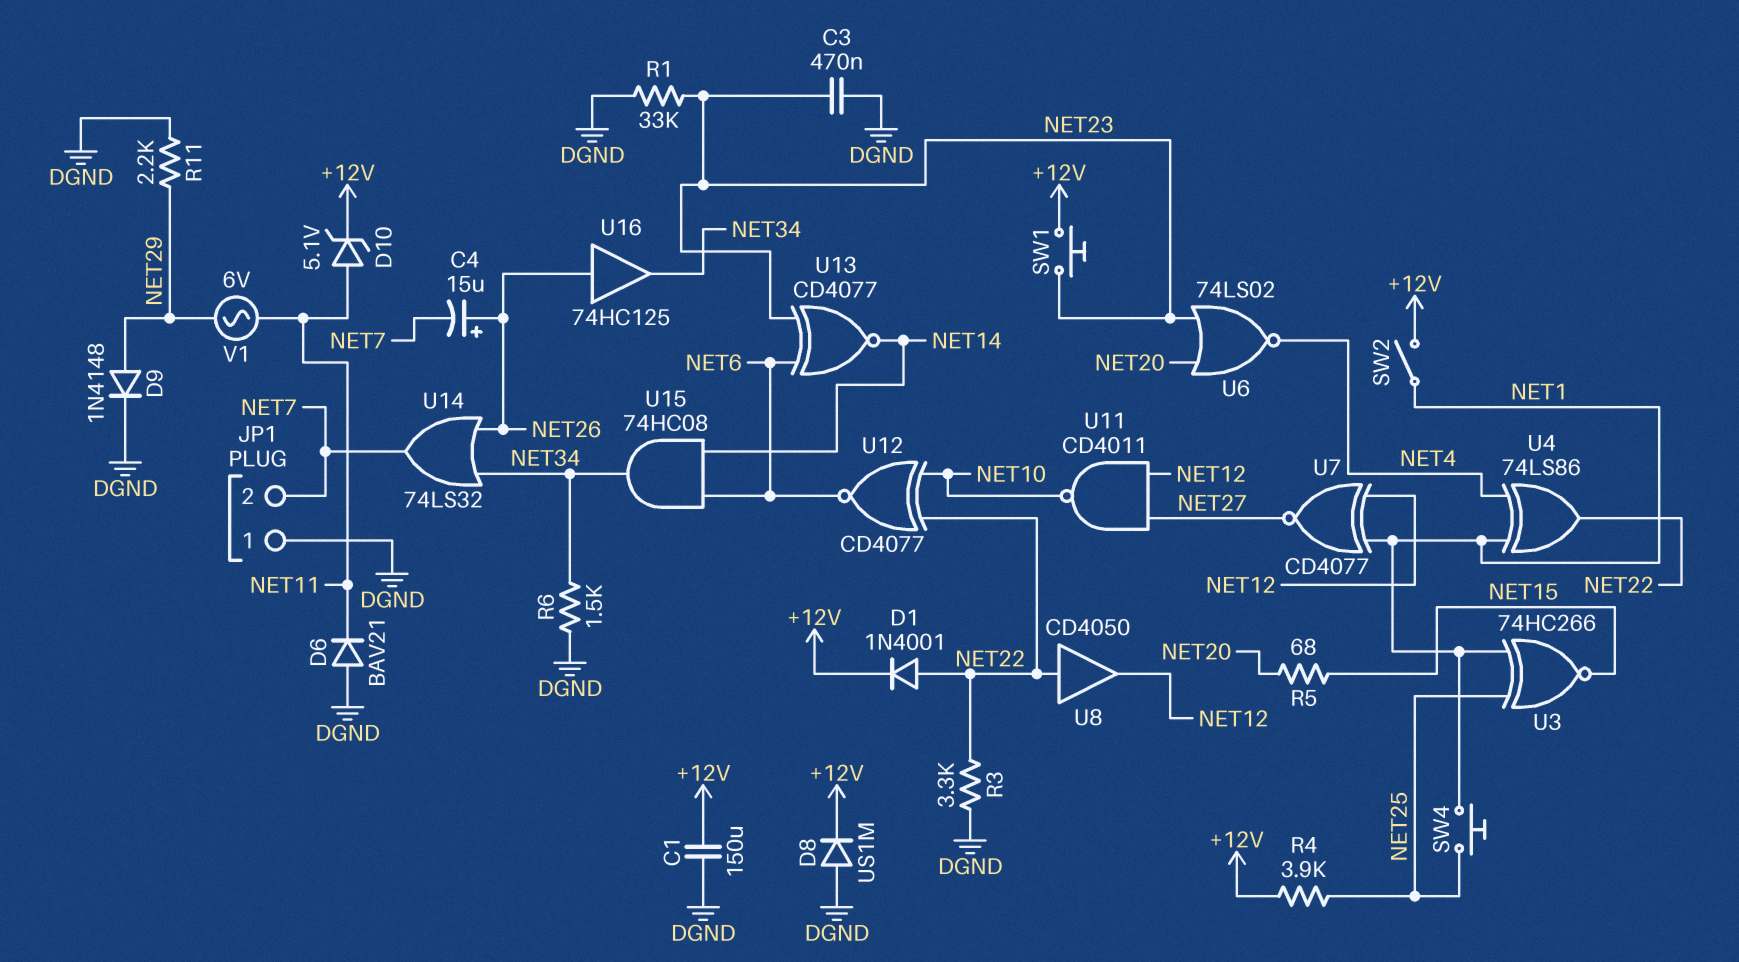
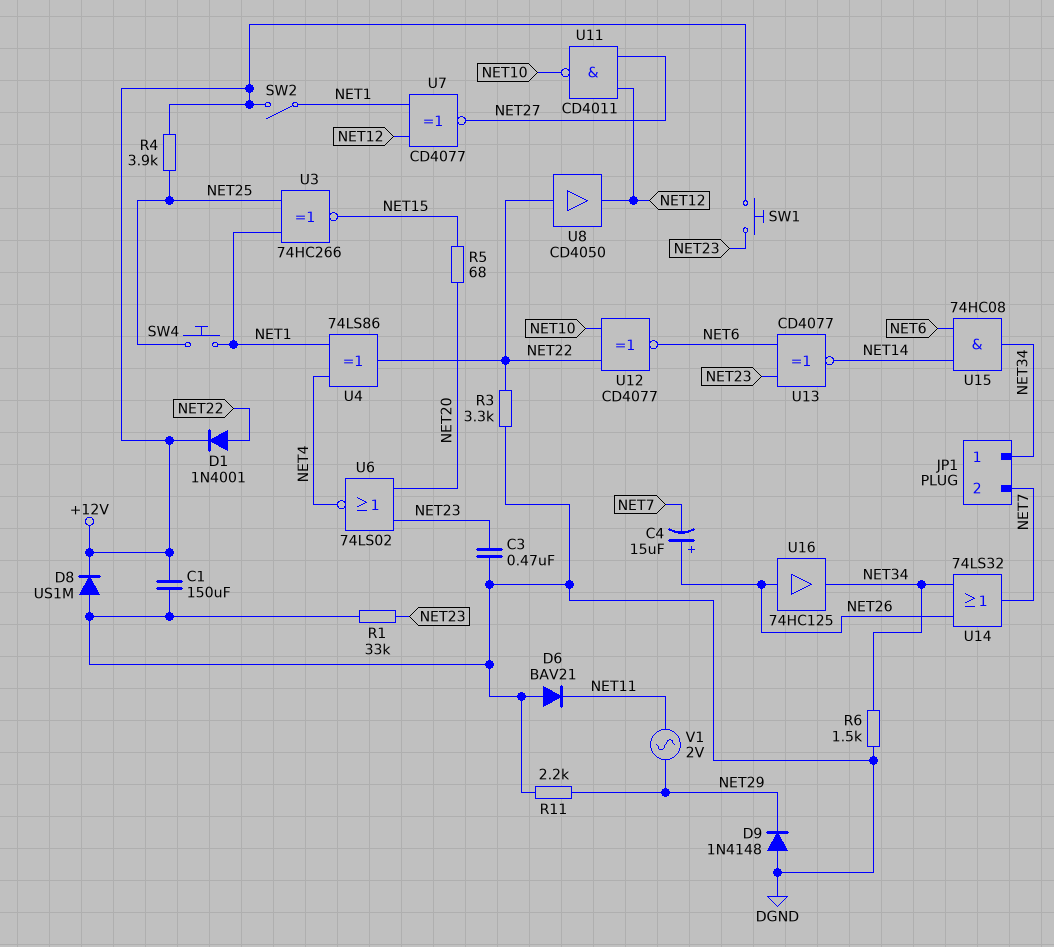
D9: diode 1N4148 (A NET29, K DGND) -> diode 1N4148 (A DGND, K NET29)
D10: zener 5.1V (A NET11, K +12V) -> none
JP1 pin 1: DGND -> NET34
V1: AC 6V (NET11, NET29) -> AC 2V (NET11, NET29)

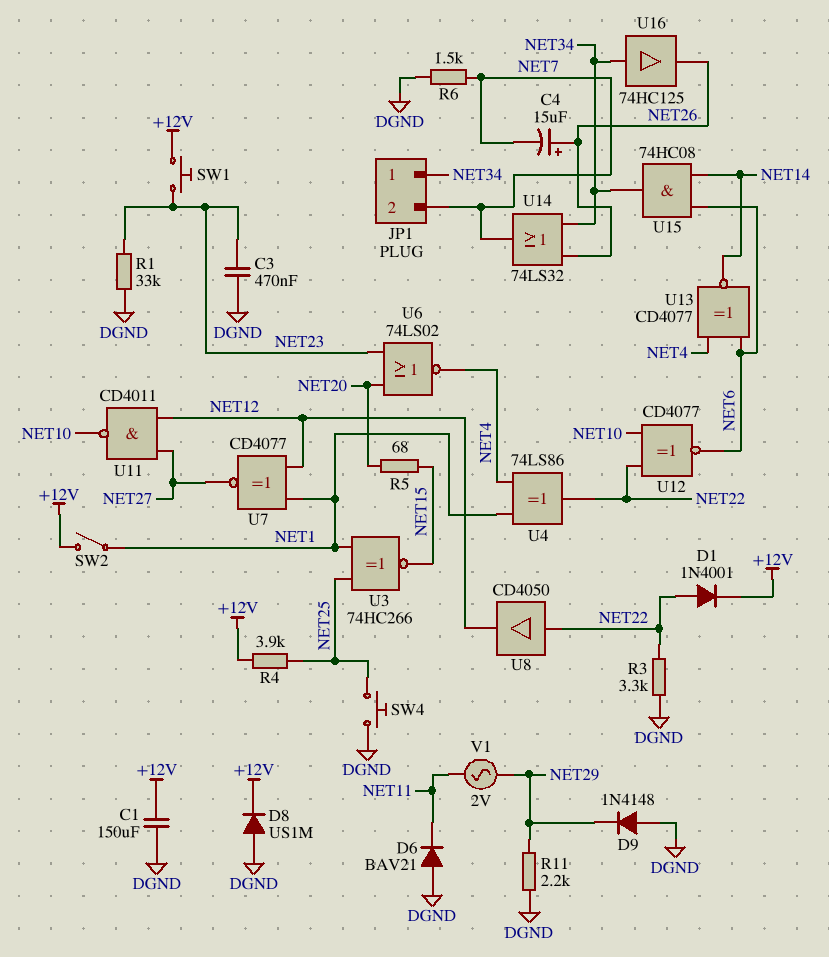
R6: 1.5k (DGND, NET34) -> 1.5k (DGND, NET7)
SW4: button (NET1, NET25) -> button (DGND, NET25)
U13: XNOR CD4077 (in NET6, in NET23, out NET14) -> XNOR CD4077 (in NET4, in NET6, out NET14)
U16: buffer 74HC125 (in NET26, out NET34) -> buffer 74HC125 (in NET34, out NET26)

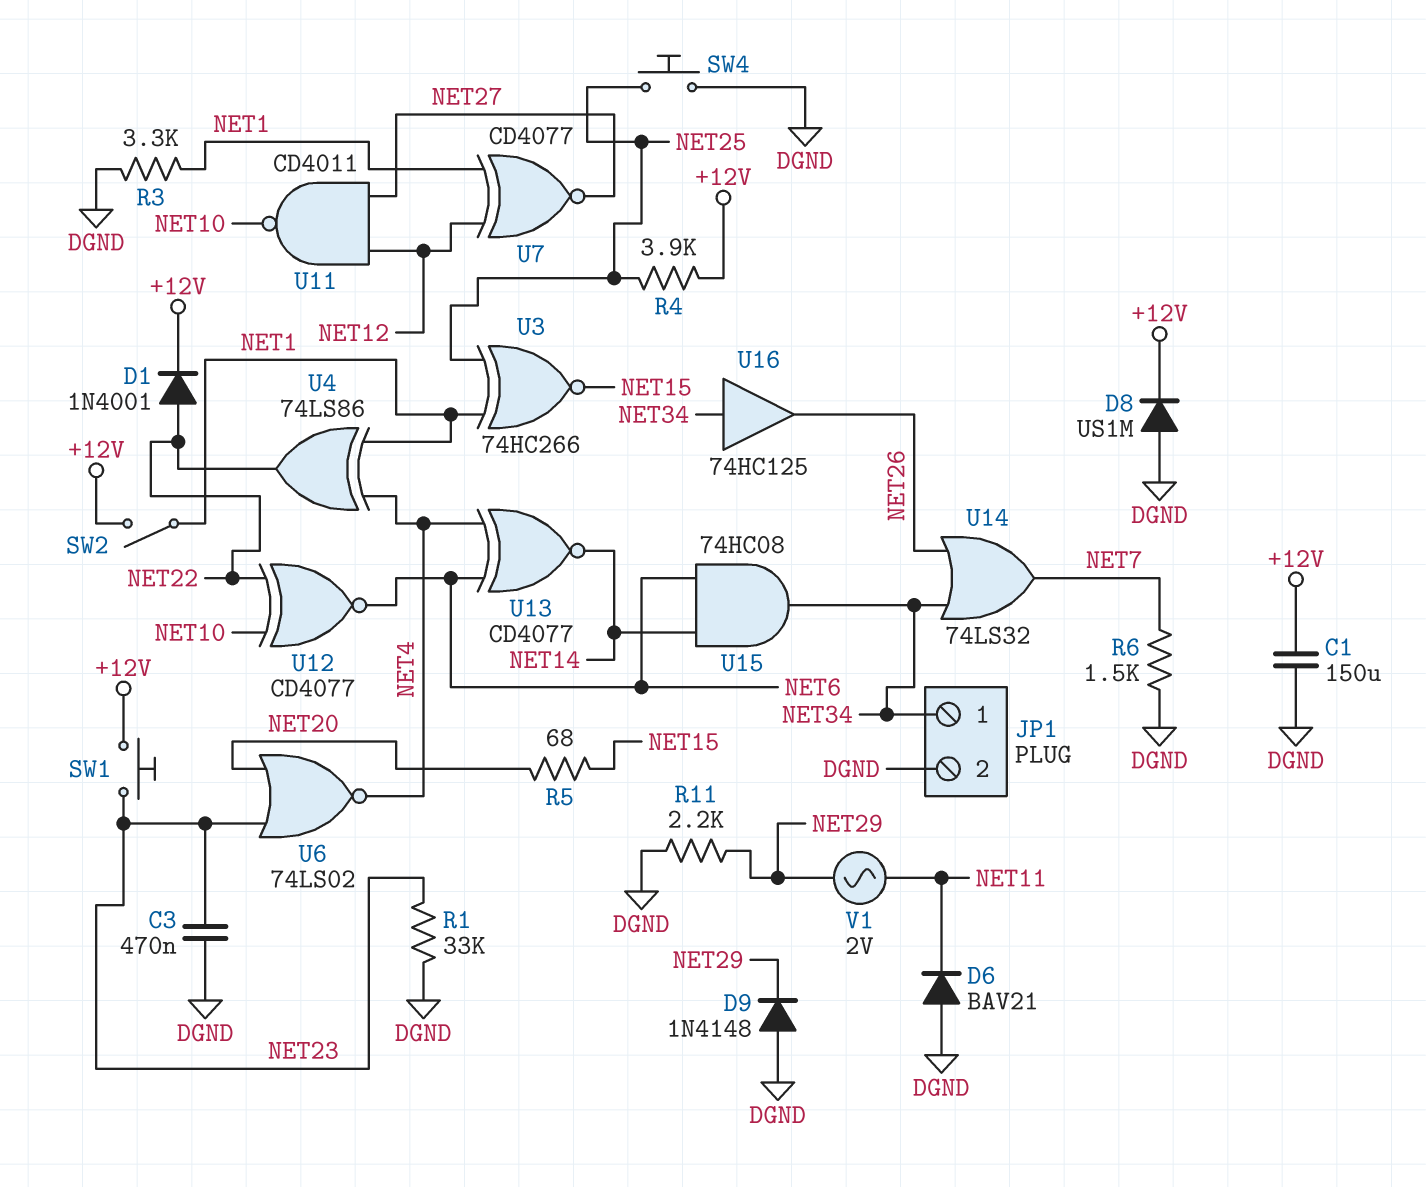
C4: 15uF (plus NET26, minus NET7) -> none
JP1 pin 2: NET7 -> DGND
R3: 3.3k (DGND, NET22) -> 3.3k (DGND, NET1)
U8: buffer CD4050 (in NET22, out NET12) -> none

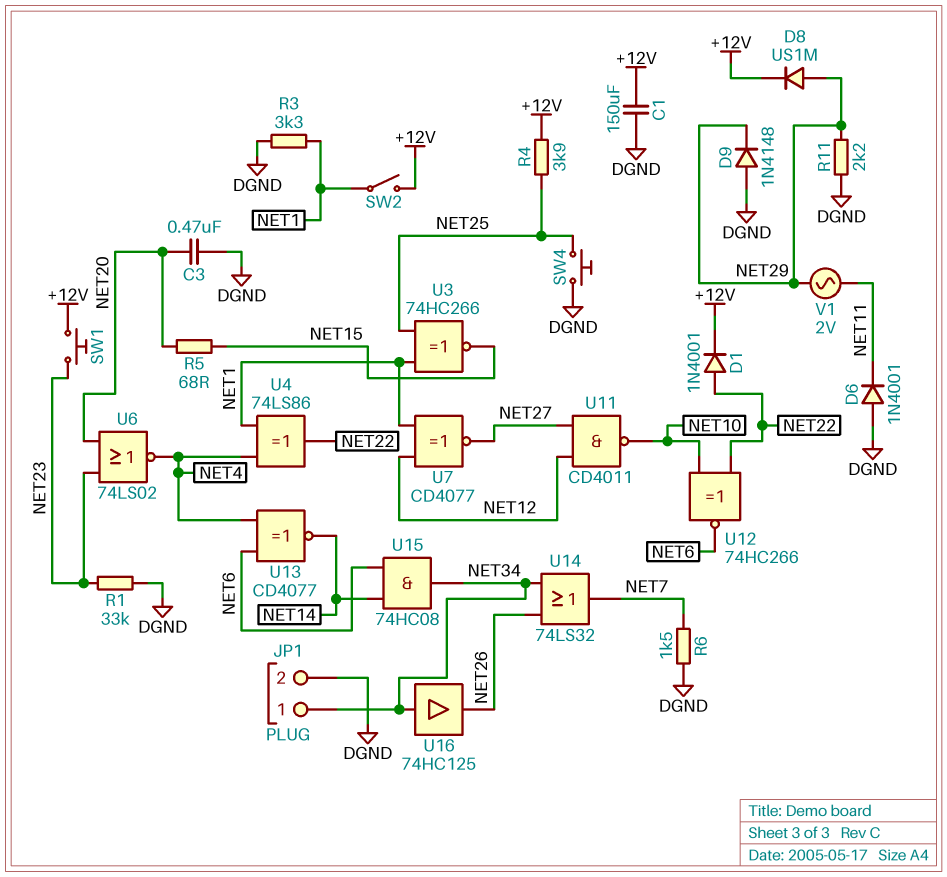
C3: 470nF (DGND, NET23) -> 470nF (DGND, NET20)
D6: diode BAV21 (A DGND, K NET11) -> diode 1N4001 (A DGND, K NET11)
D8: diode US1M (A DGND, K +12V) -> diode US1M (A NET29, K +12V)
U12: XNOR CD4077 (in NET10, in NET22, out NET6) -> XNOR 74HC266 (in NET10, in NET22, out NET6)

